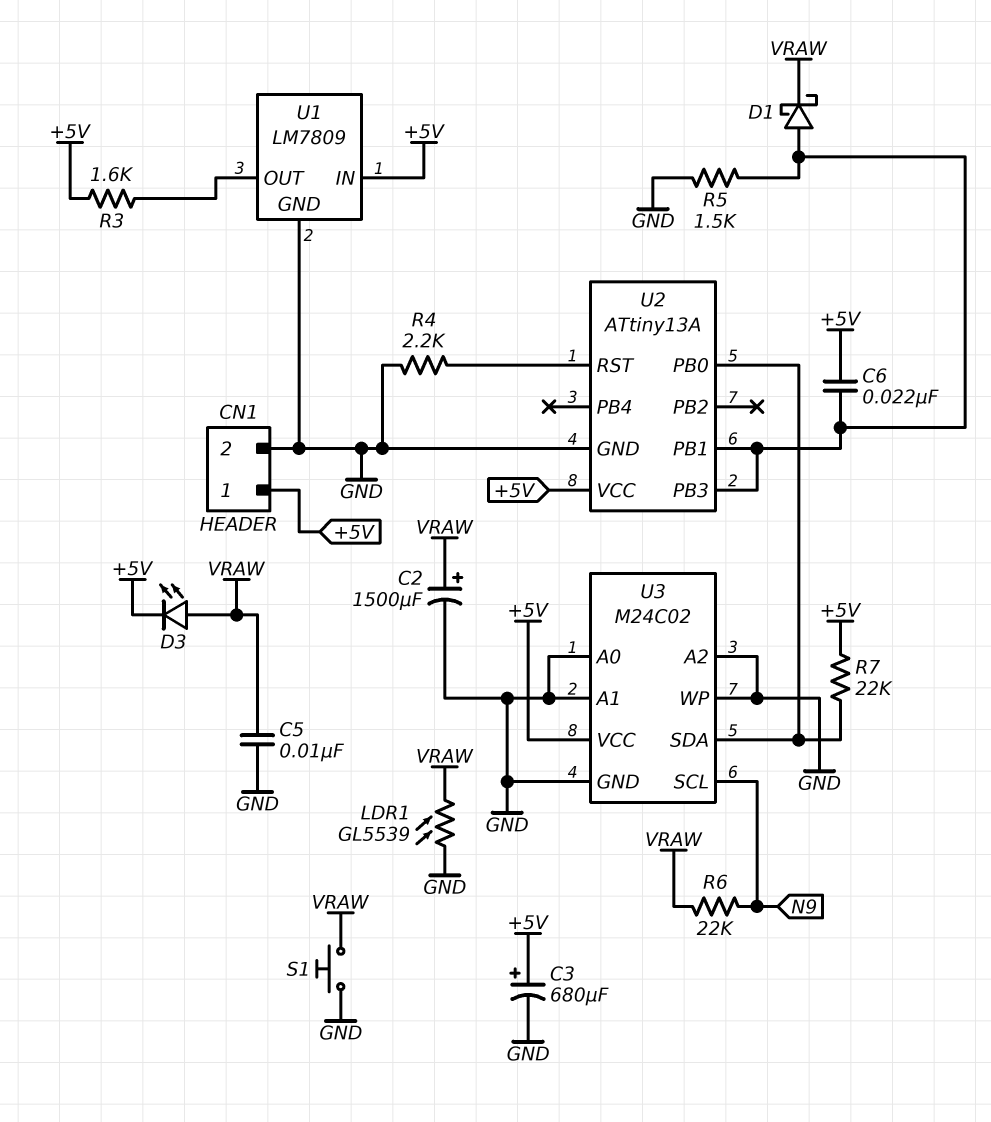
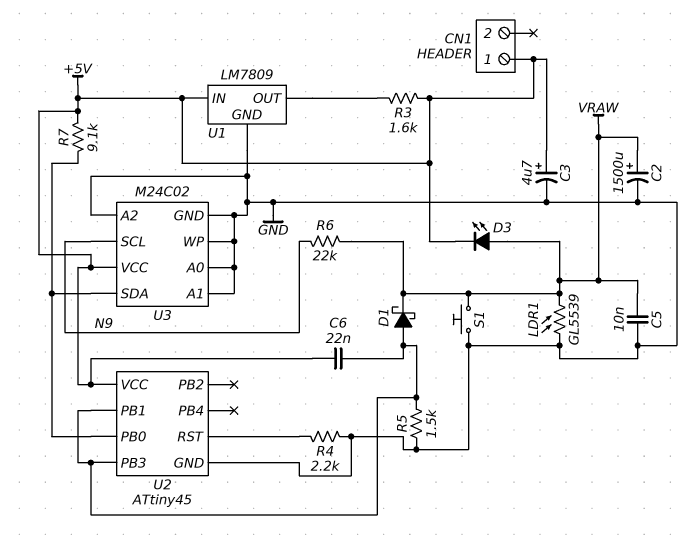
C3: 680uF (plus +5V, minus GND) -> 4.7uF (plus +5V, minus GND)
CN1 pin 2: GND -> none
R7: 22k (+5V, U2/PB0) -> 9.1k (+5V, U2/PB0)
U2: ATtiny13A -> ATtiny45

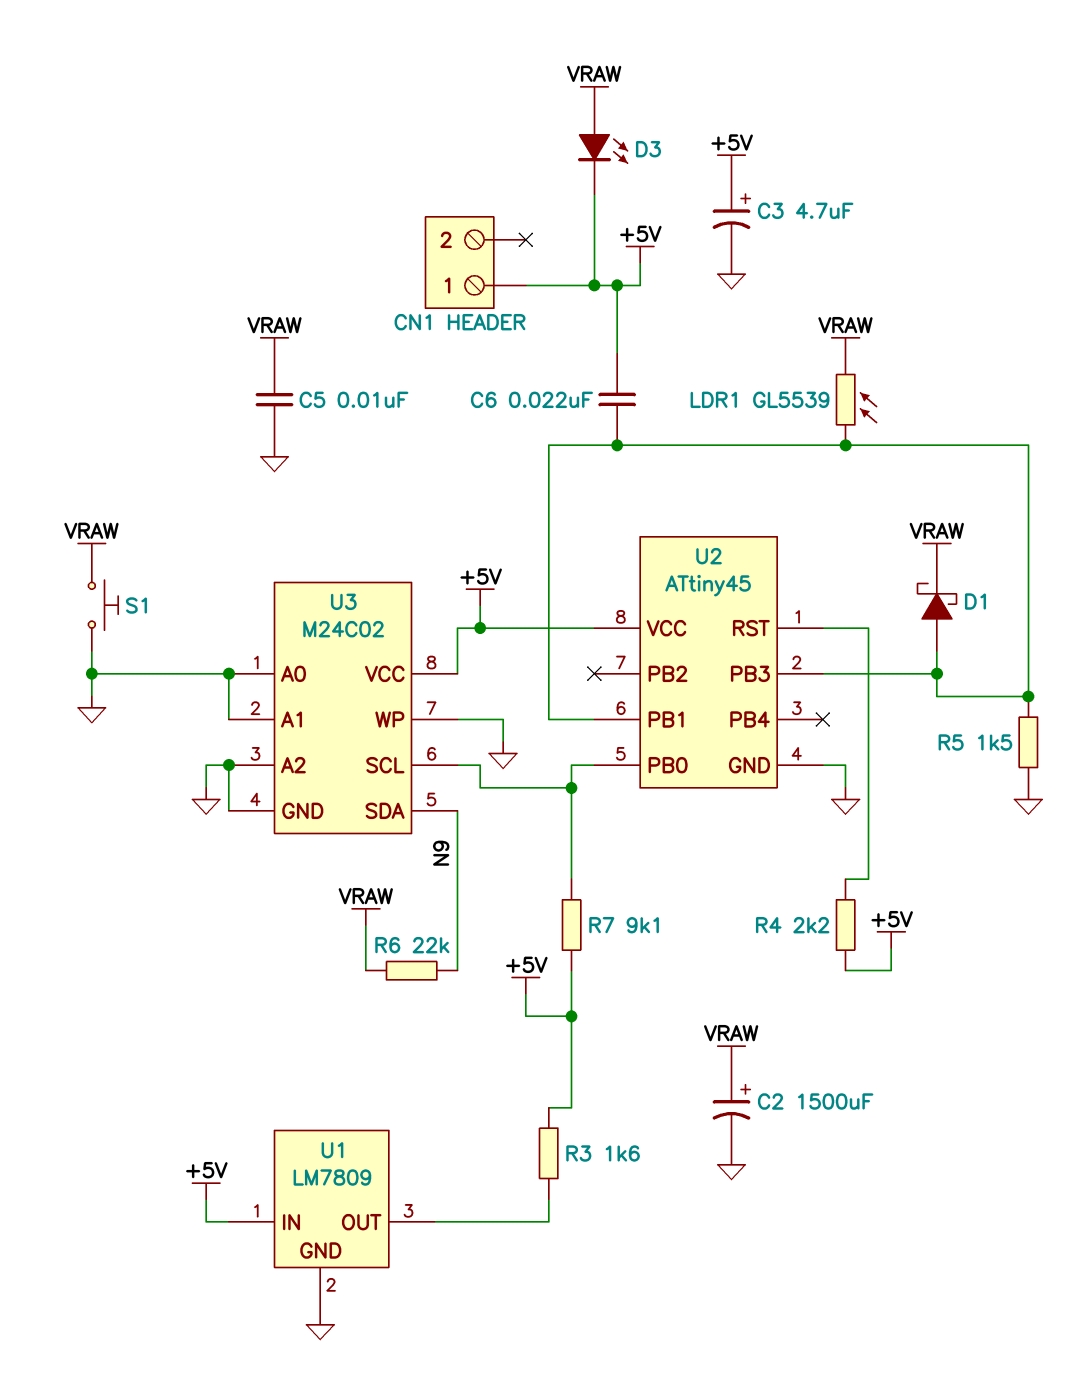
LDR1: GL5539 (GND, VRAW) -> GL5539 (U2/PB1, VRAW)
R4: 2.2k (GND, U2/RST) -> 2.2k (+5V, U2/RST)
U3 pin SCL: N9 -> U2/PB0
U3 pin SDA: U2/PB0 -> N9

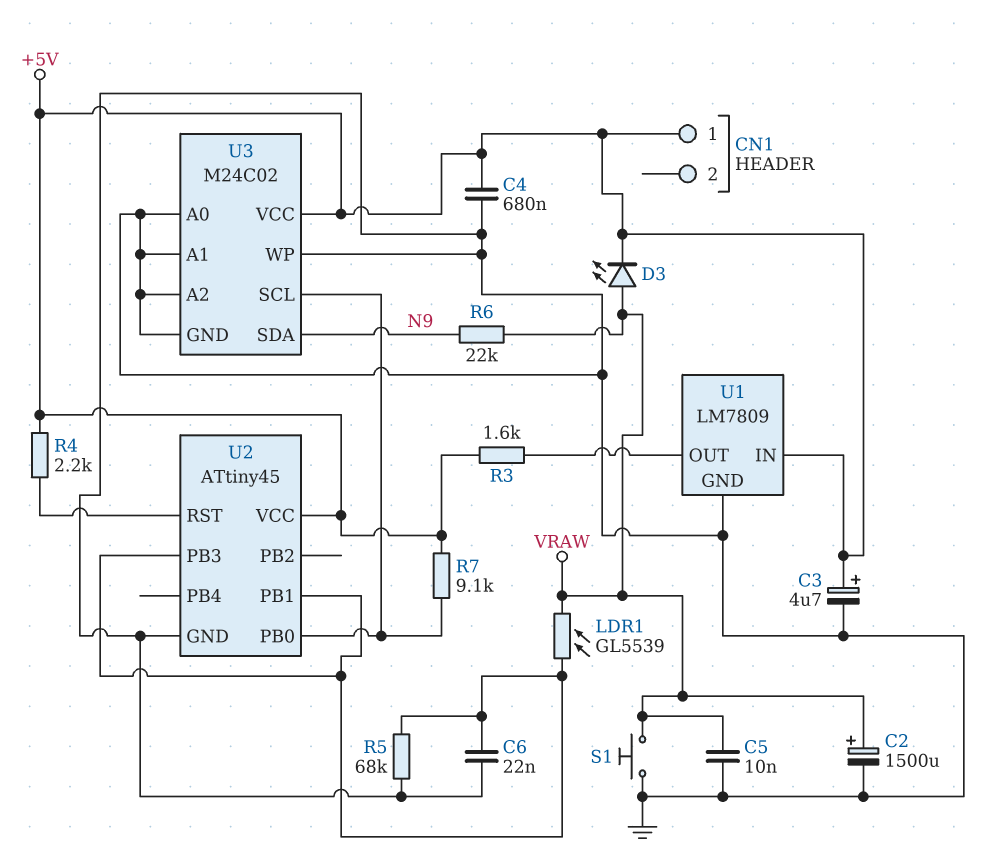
C4: none -> 680nF (+5V, GND)
C6: 22nF (+5V, U2/PB1) -> 22nF (GND, U2/PB1)
D1: schottky (A U2/PB1, K VRAW) -> none
R5: 1.5k (GND, U2/PB1) -> 68k (GND, U2/PB1)

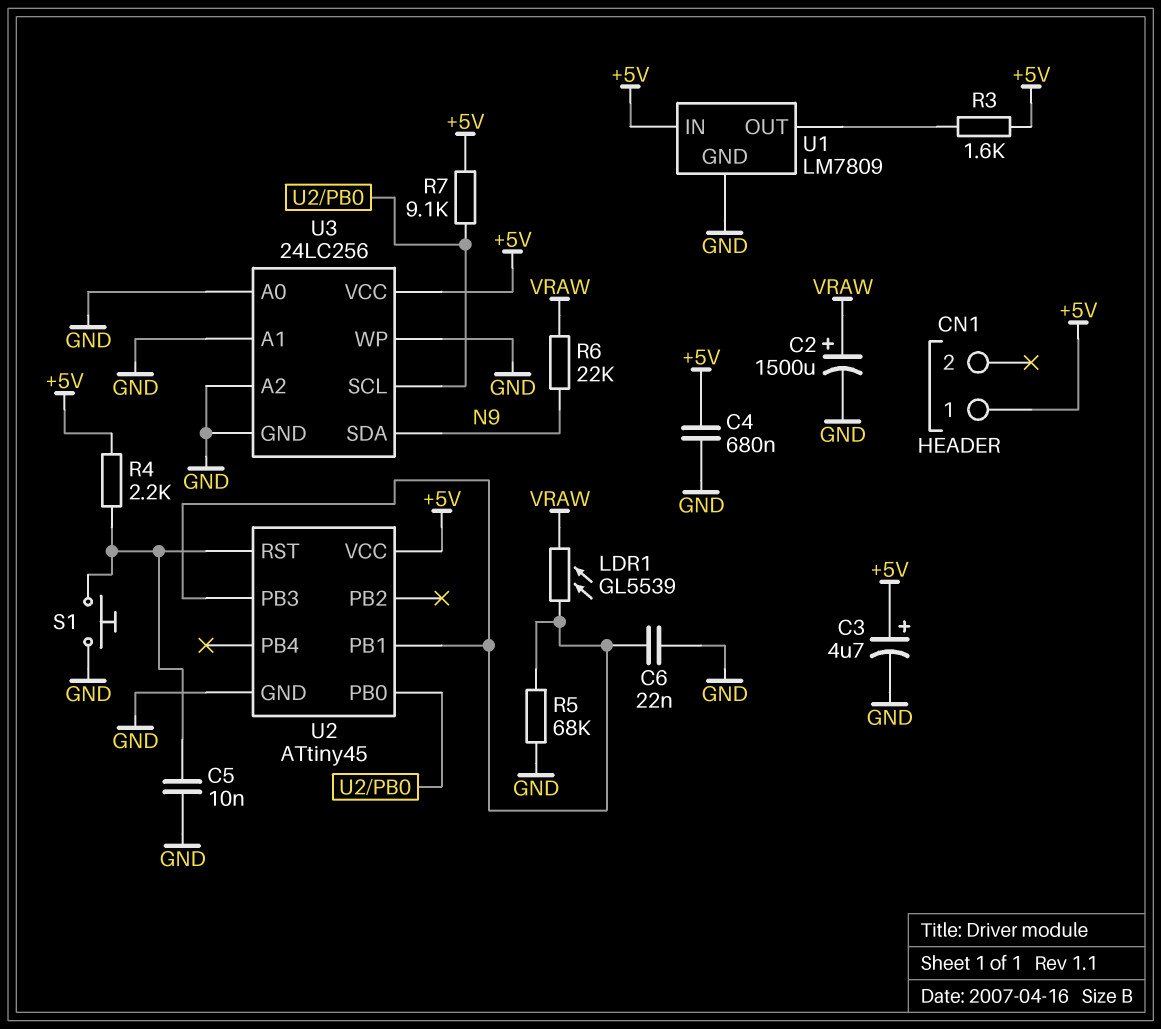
C5: 10nF (GND, VRAW) -> 10nF (GND, U2/RST)
D3: LED (A VRAW, K +5V) -> none
S1: button (GND, VRAW) -> button (GND, U2/RST)
U3: M24C02 -> 24LC256

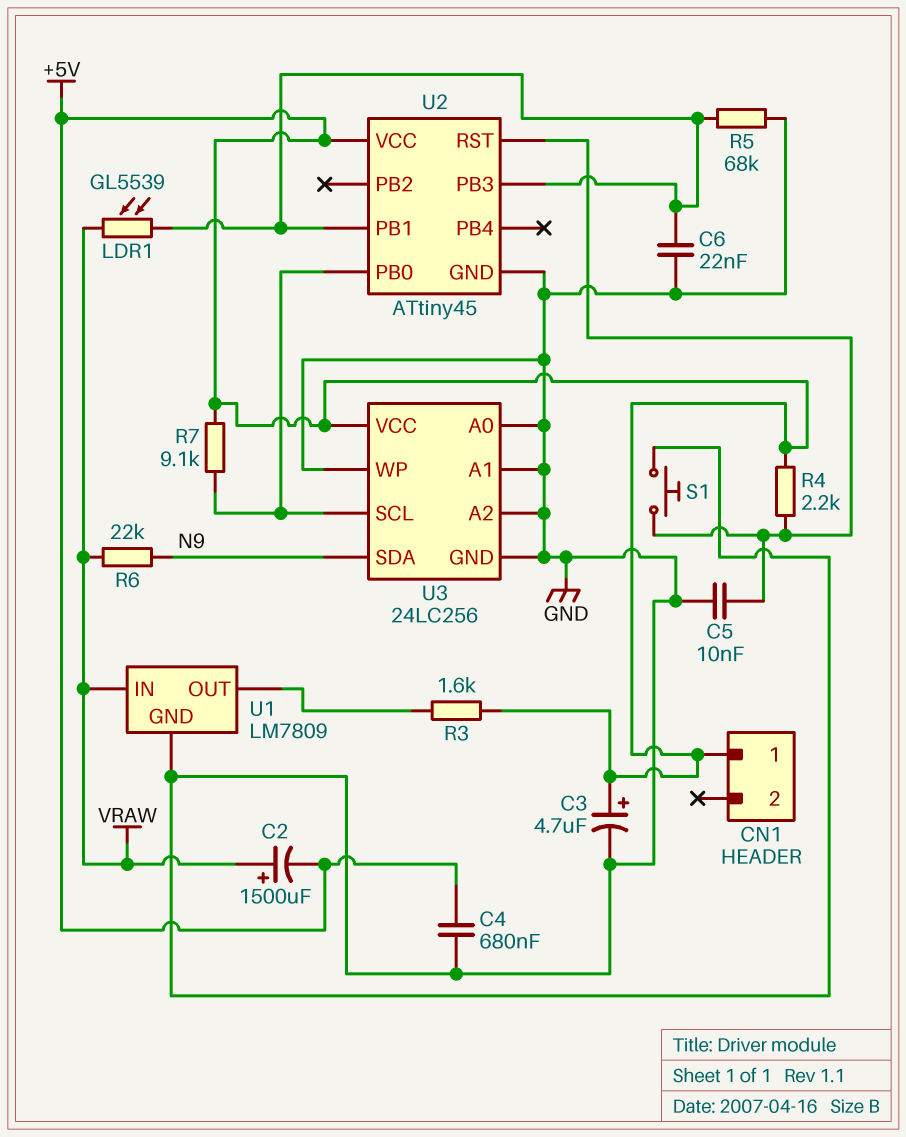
C2: 1500uF (plus VRAW, minus GND) -> 1500uF (plus VRAW, minus +5V)
U1 pin IN: +5V -> VRAW

